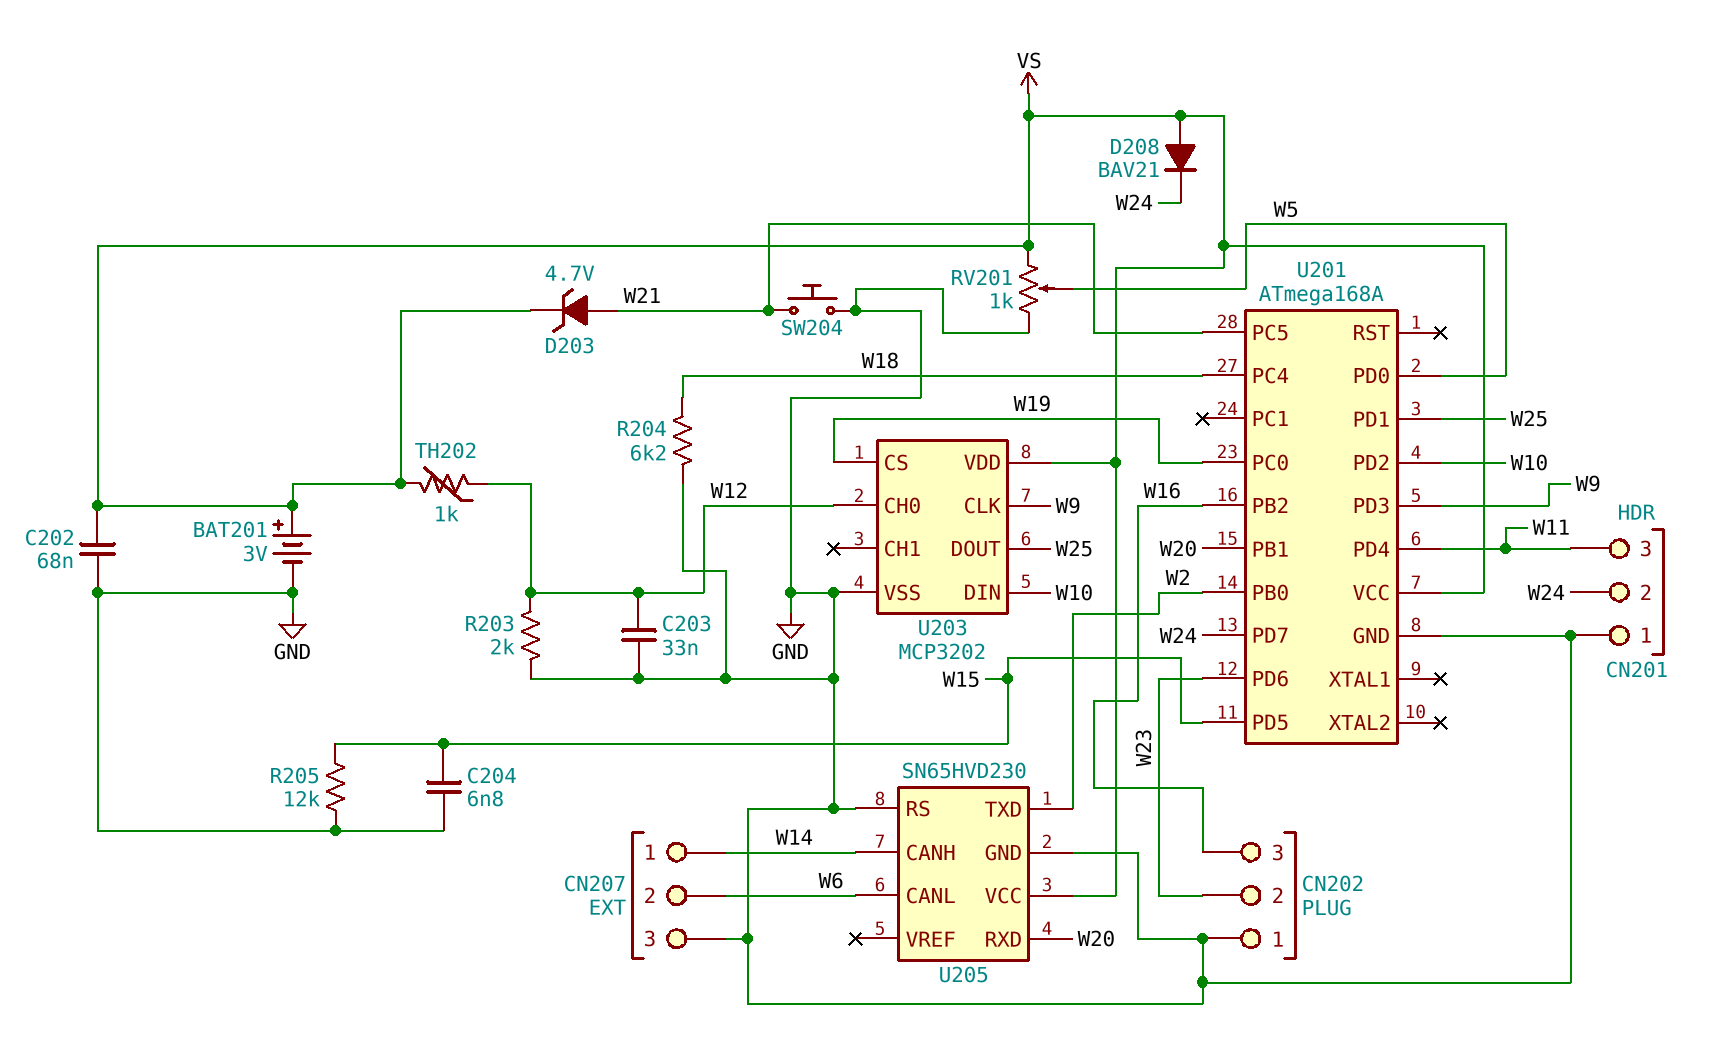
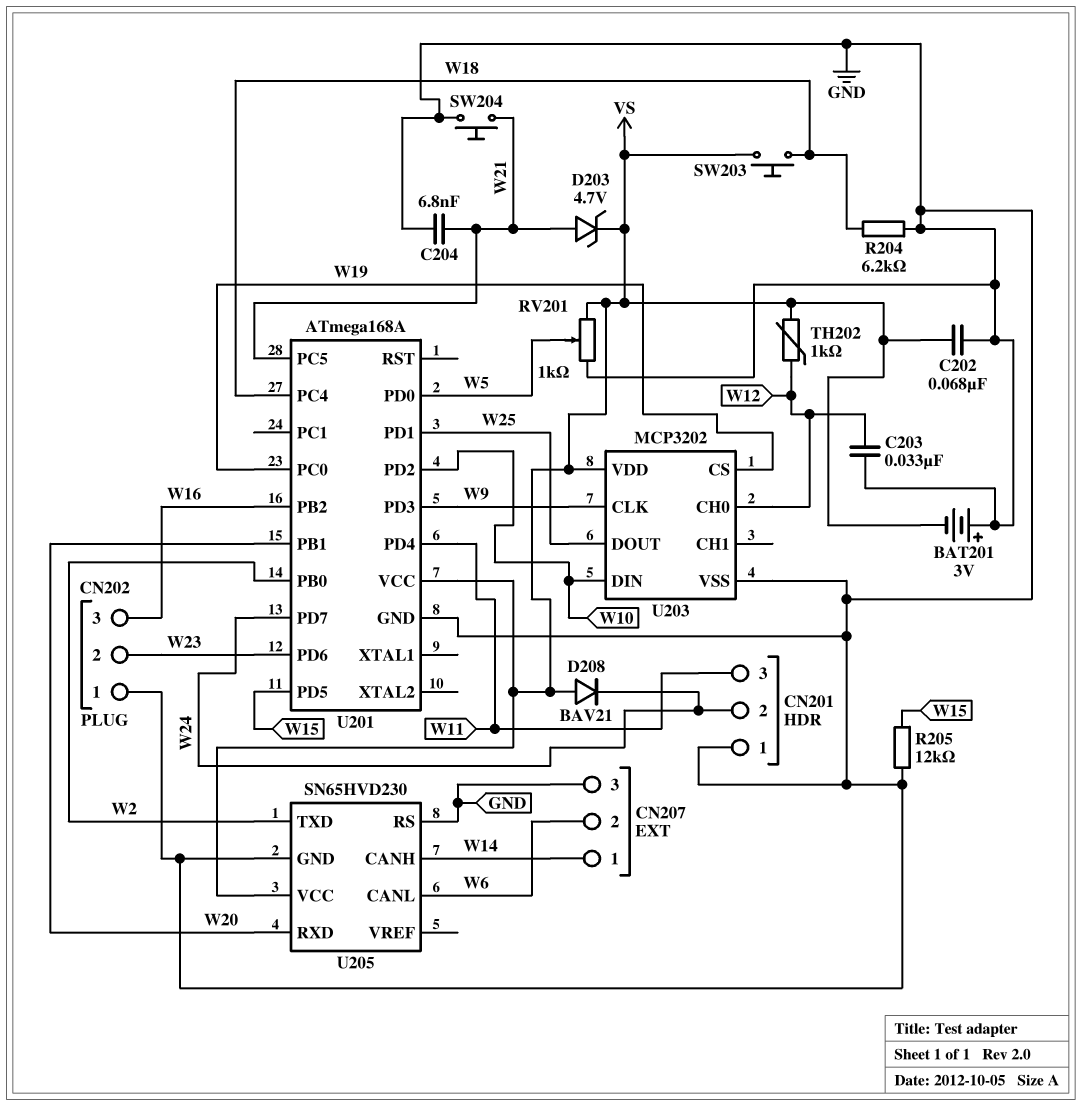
BAT201: 3V (plus VS, minus GND) -> 3V (plus GND, minus VS)
C204: 6.8nF (GND, W15) -> 6.8nF (GND, W21)
R203: 2k (GND, W12) -> none
SW203: none -> button (VS, W18)

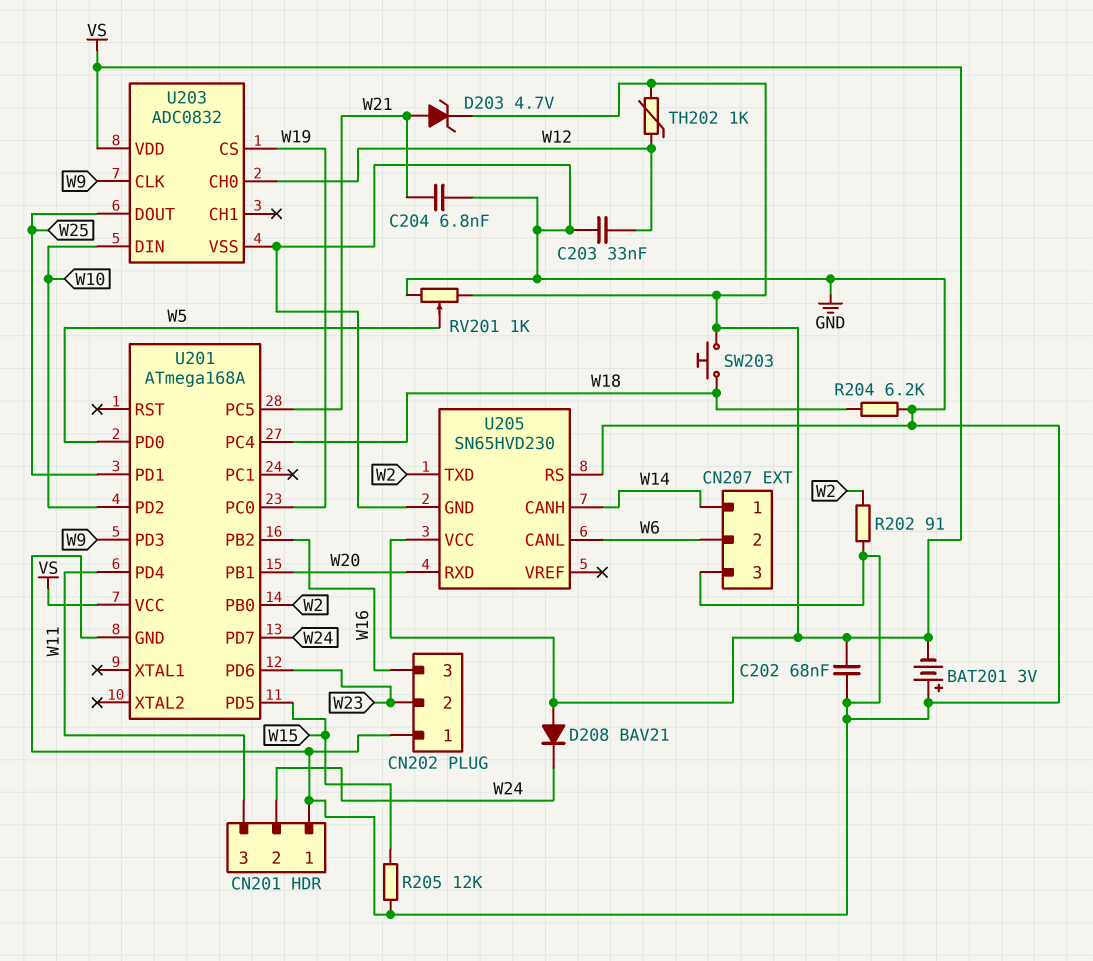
R202: none -> 91 (GND, W2)
SW204: button (GND, W21) -> none
U203: MCP3202 -> ADC0832

